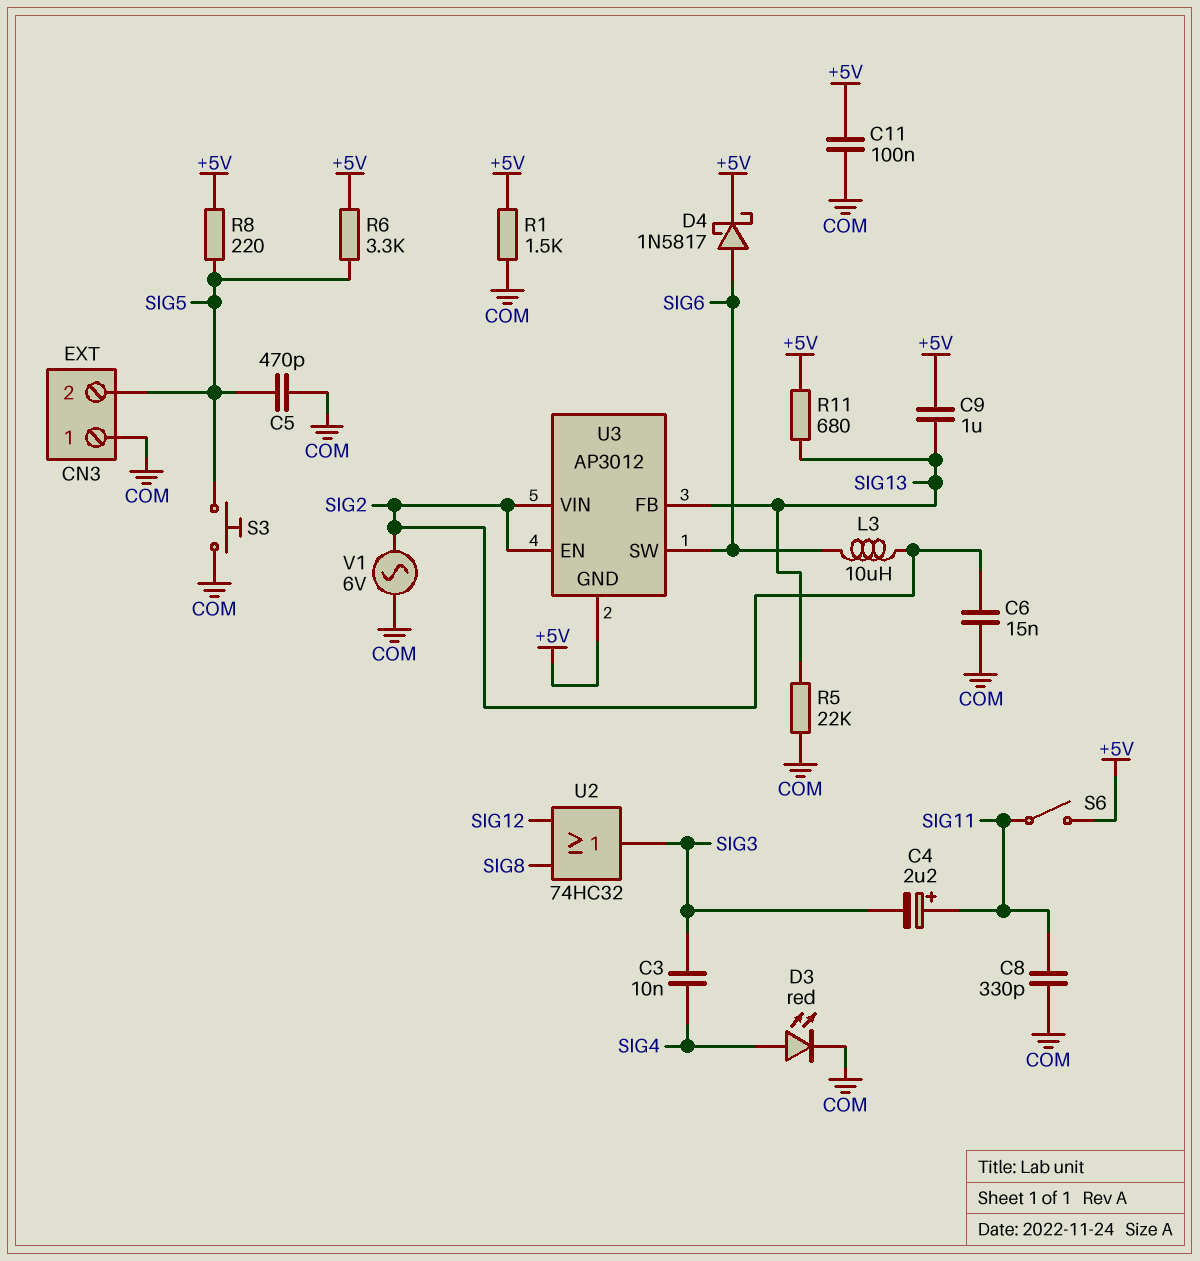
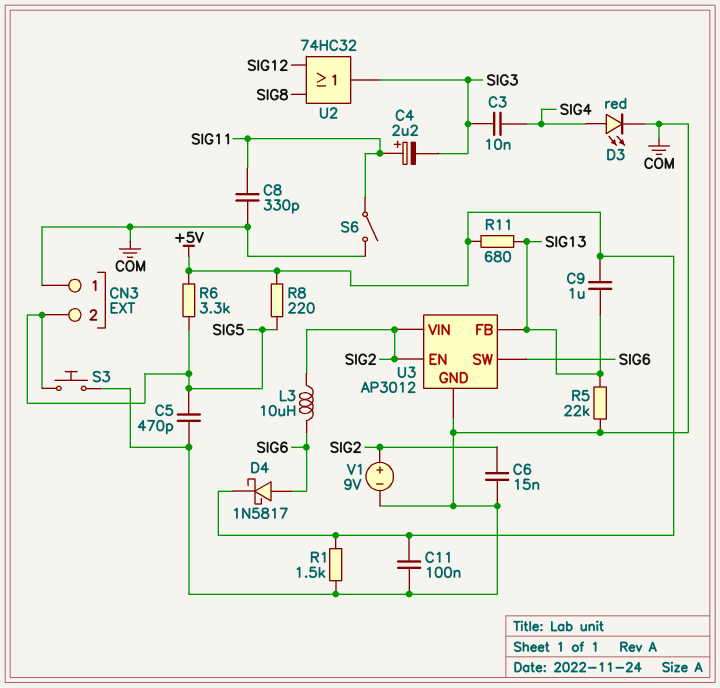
S6: switch (+5V, SIG11) -> switch (COM, SIG11)
U3 pin GND: +5V -> COM
V1: AC 6V (COM, SIG2) -> 9V (plus SIG2, minus COM)

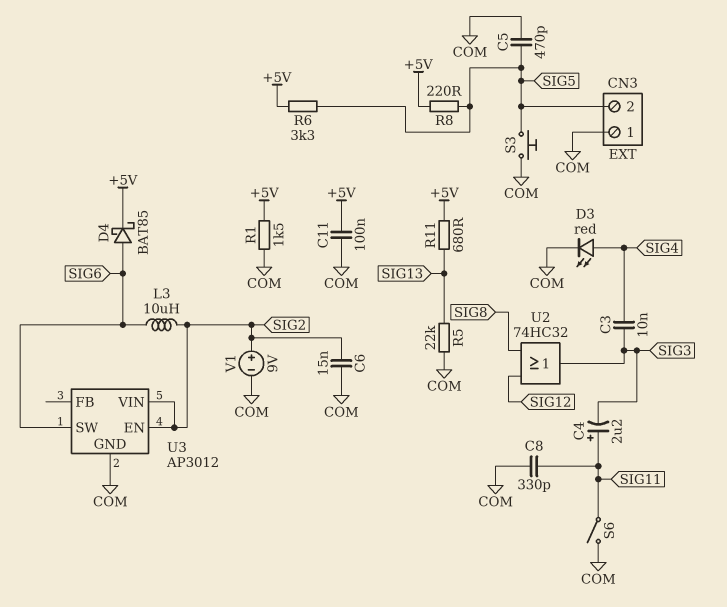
C9: 1uF (+5V, SIG13) -> none
D4: schottky 1N5817 (A SIG6, K +5V) -> schottky BAT85 (A SIG6, K +5V)
U3 pin FB: SIG13 -> none

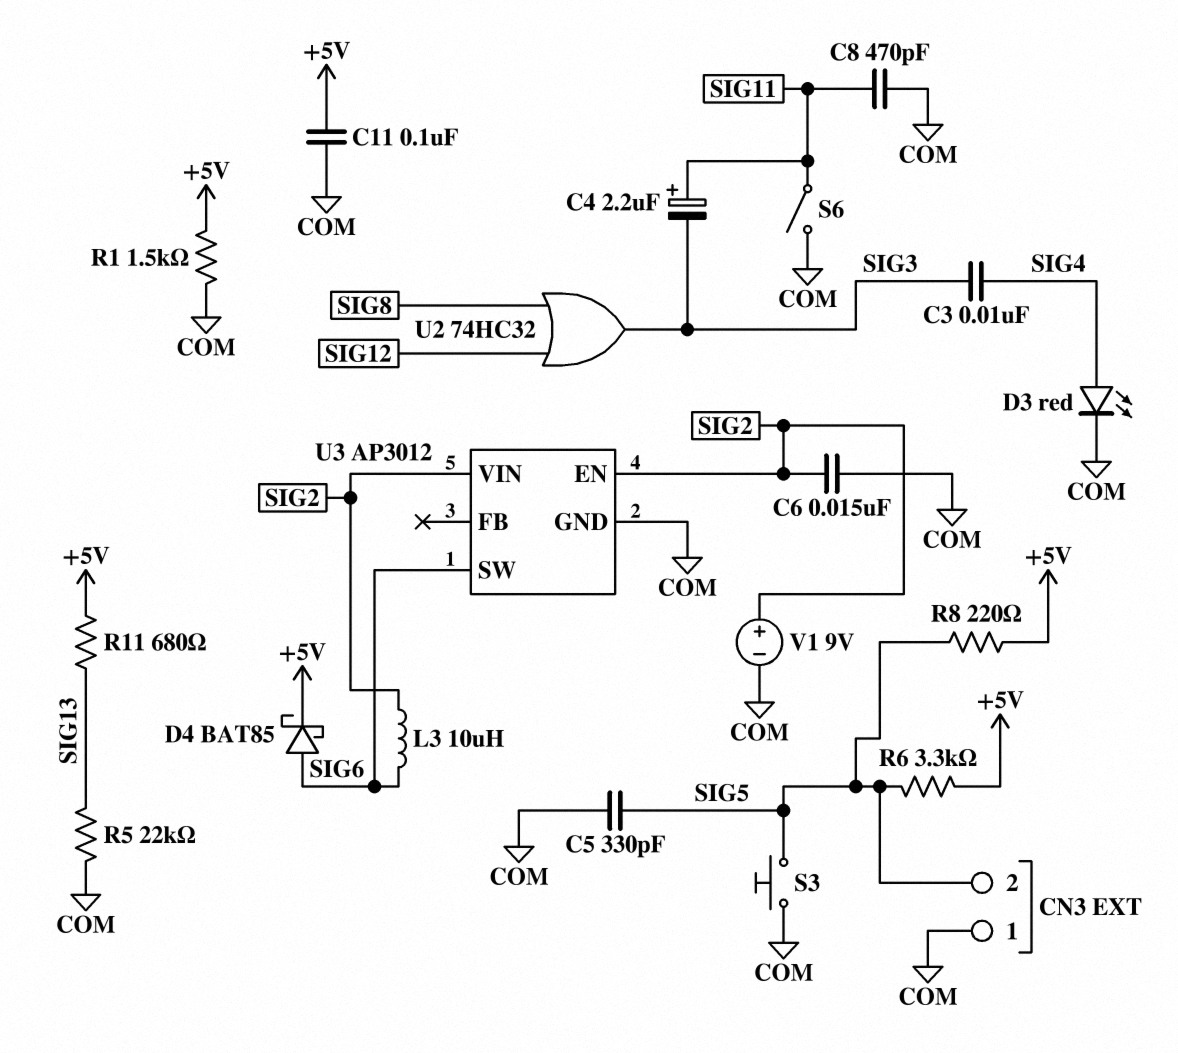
C5: 470pF (COM, SIG5) -> 330pF (COM, SIG5)
C8: 330pF (COM, SIG11) -> 470pF (COM, SIG11)

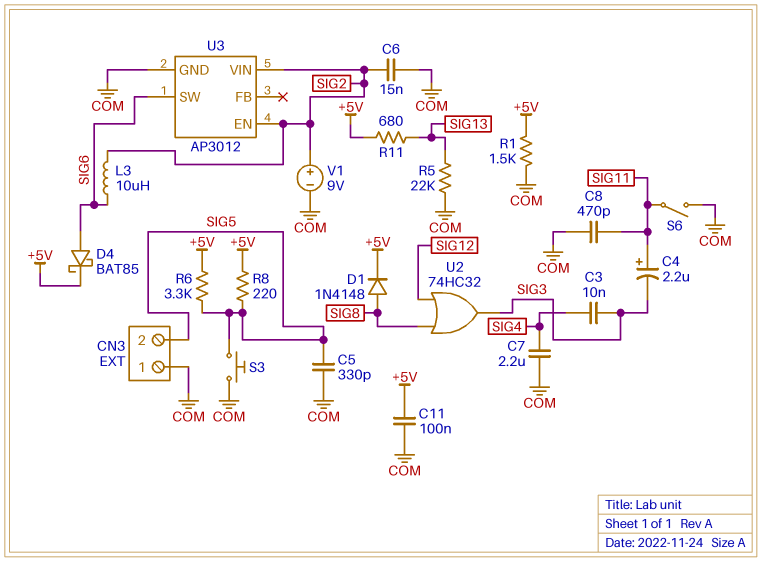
C7: none -> 2.2uF (COM, SIG4)
D1: none -> diode 1N4148 (A SIG8, K +5V)
D3: LED red (A SIG4, K COM) -> none

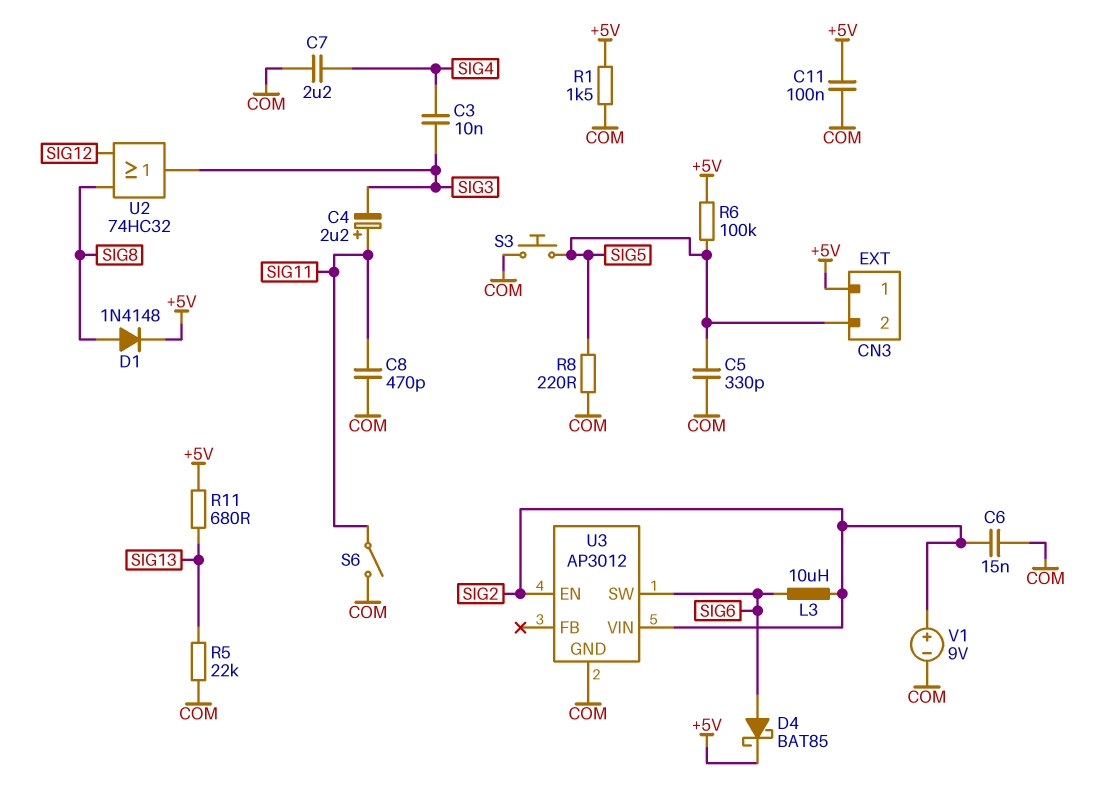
CN3 pin 1: COM -> +5V
R6: 3.3k (+5V, SIG5) -> 100k (+5V, SIG5)
R8: 220 (+5V, SIG5) -> 220 (COM, SIG5)

